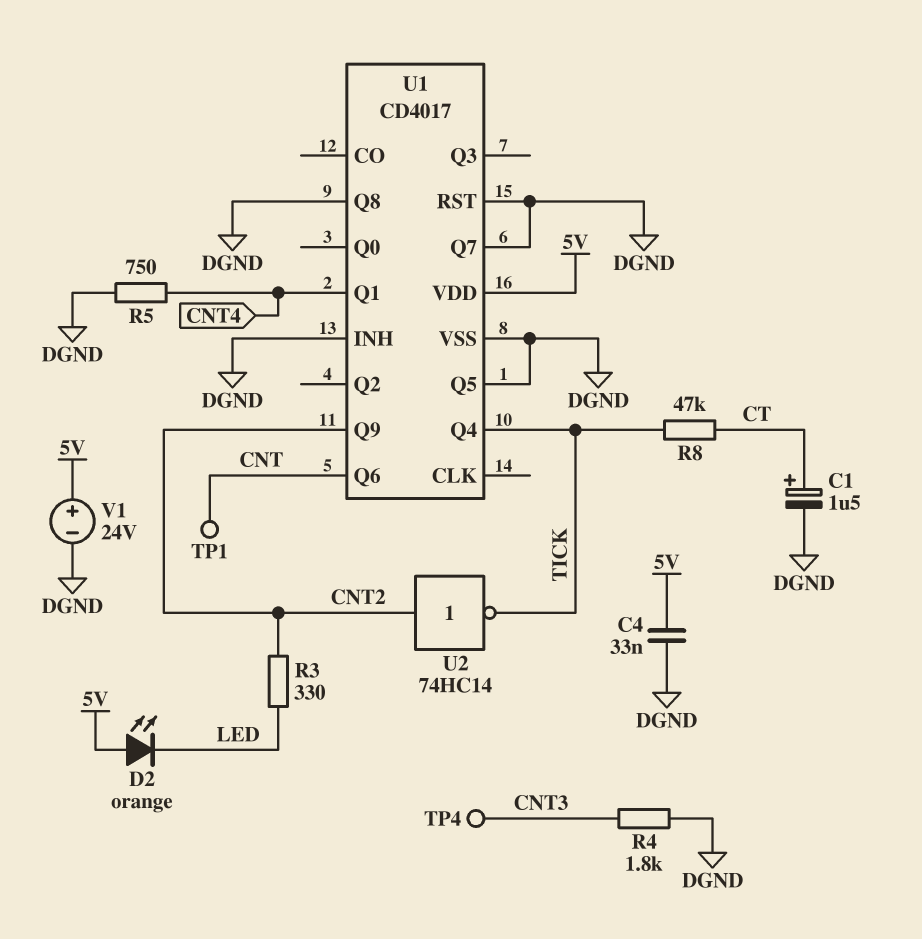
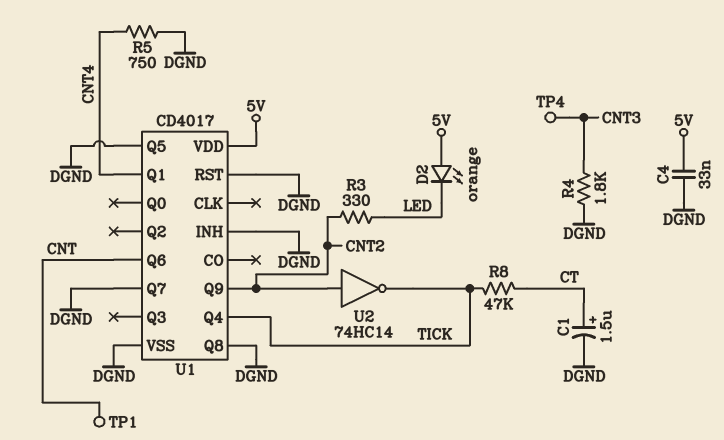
V1: 24V (plus 5V, minus DGND) -> none

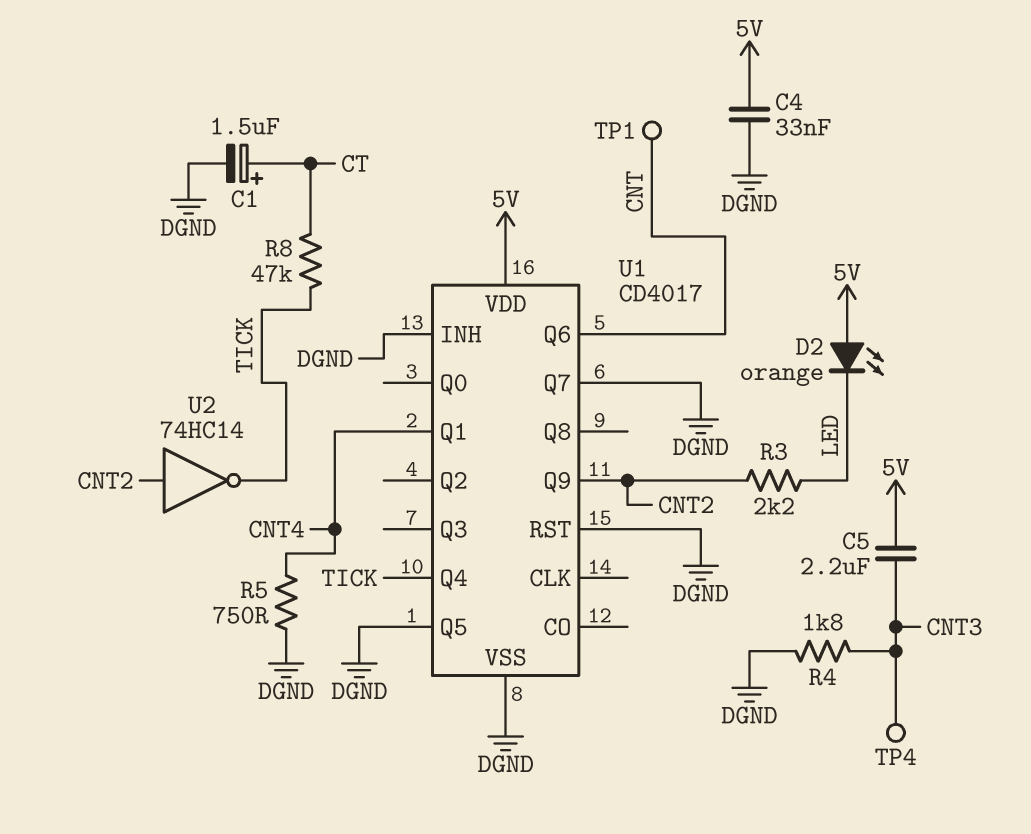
C5: none -> 2.2uF (5V, CNT3)
R3: 330 (CNT2, LED) -> 2.2k (CNT2, LED)
U1 pin Q8: DGND -> none

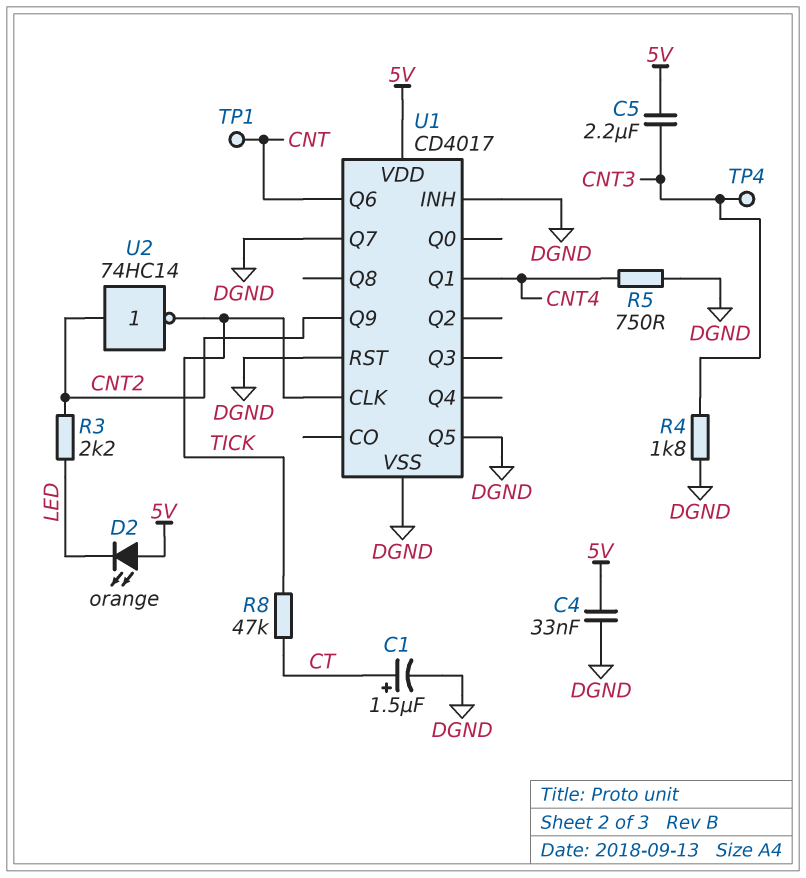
U1 pin CLK: none -> TICK
U1 pin Q4: TICK -> none

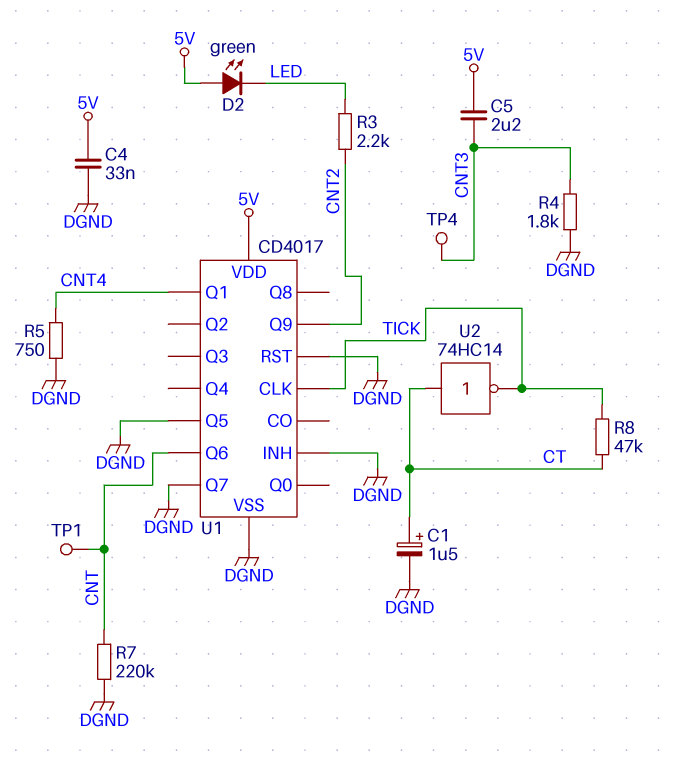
D2: LED orange (A 5V, K LED) -> LED green (A 5V, K LED)
R7: none -> 220k (CNT, DGND)
U2: NOT 74HC14 (in CNT2, out TICK) -> NOT 74HC14 (in CT, out TICK)

